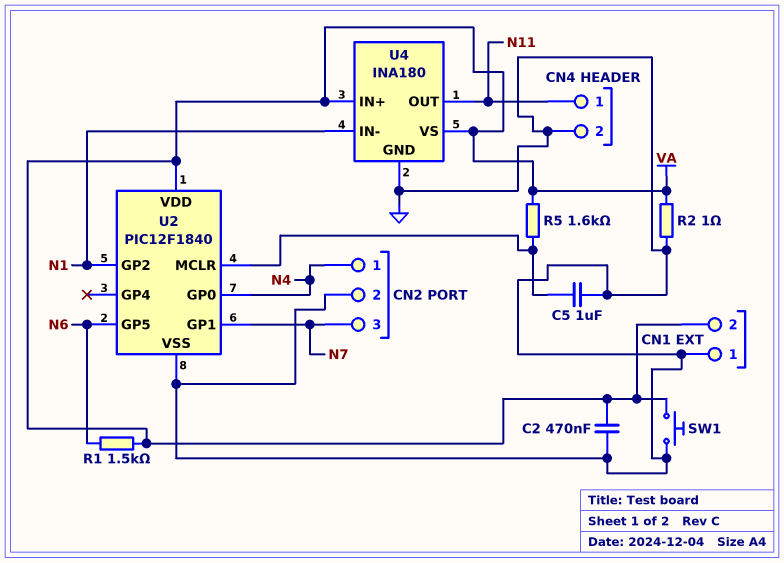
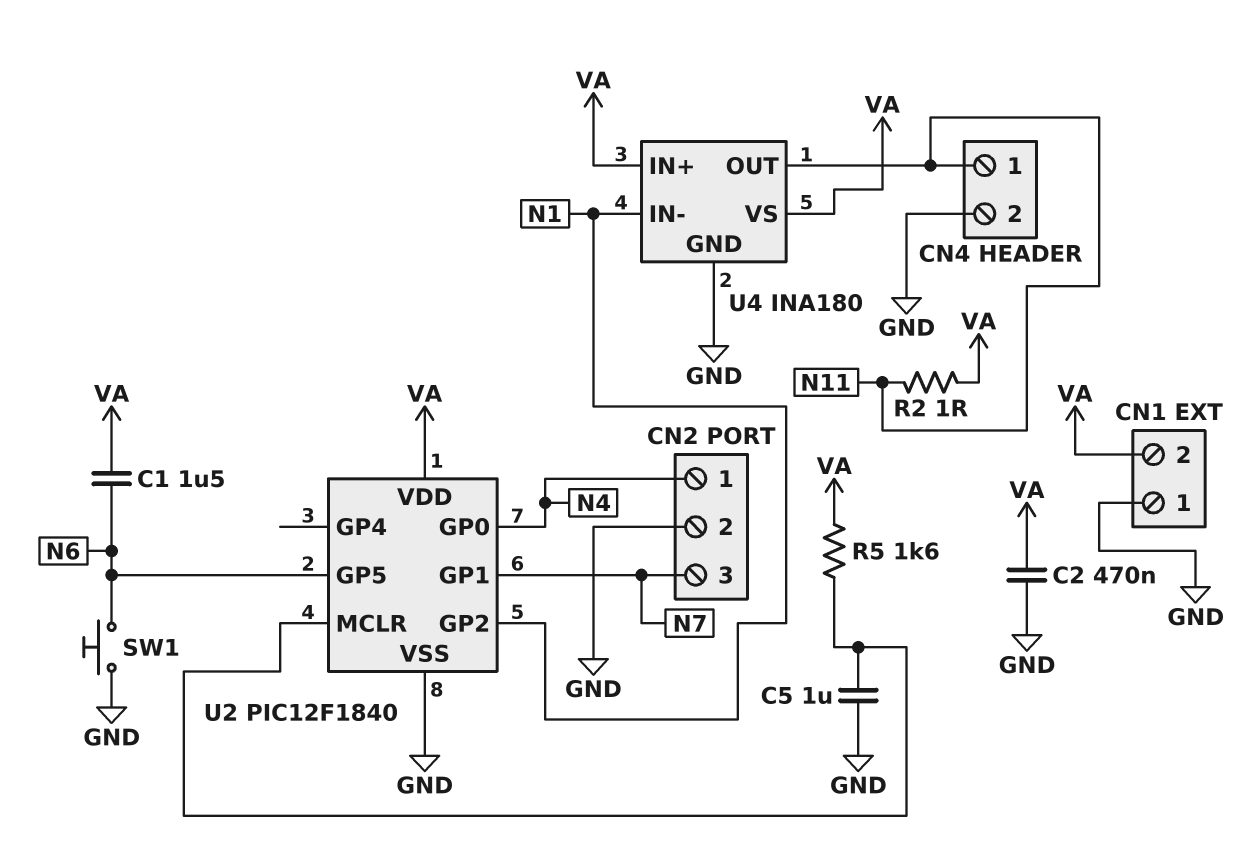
C1: none -> 1.5uF (N6, VA)
R1: 1.5k (N6, VA) -> none
R2: 1 (GND, VA) -> 1 (N11, VA)
SW1: button (GND, VA) -> button (GND, N6)

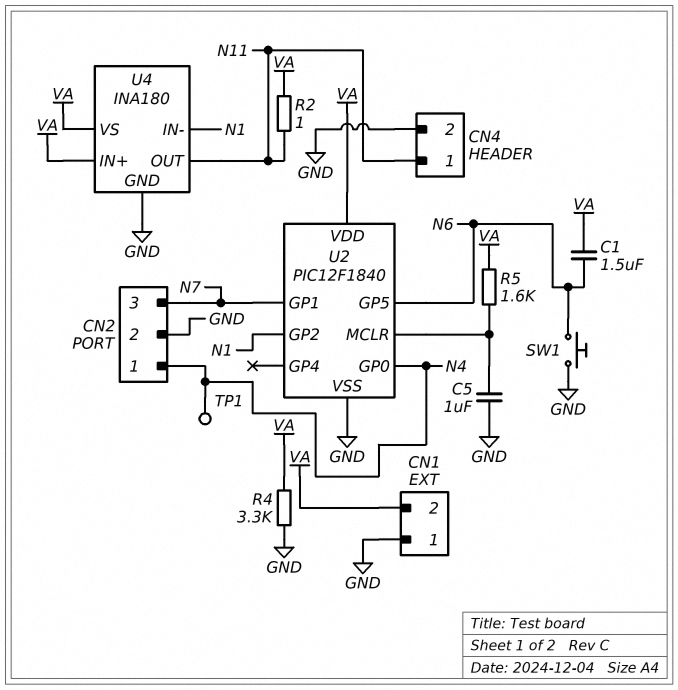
C2: 470nF (GND, VA) -> none
R4: none -> 3.3k (GND, VA)
TP1: none -> test point (N4)

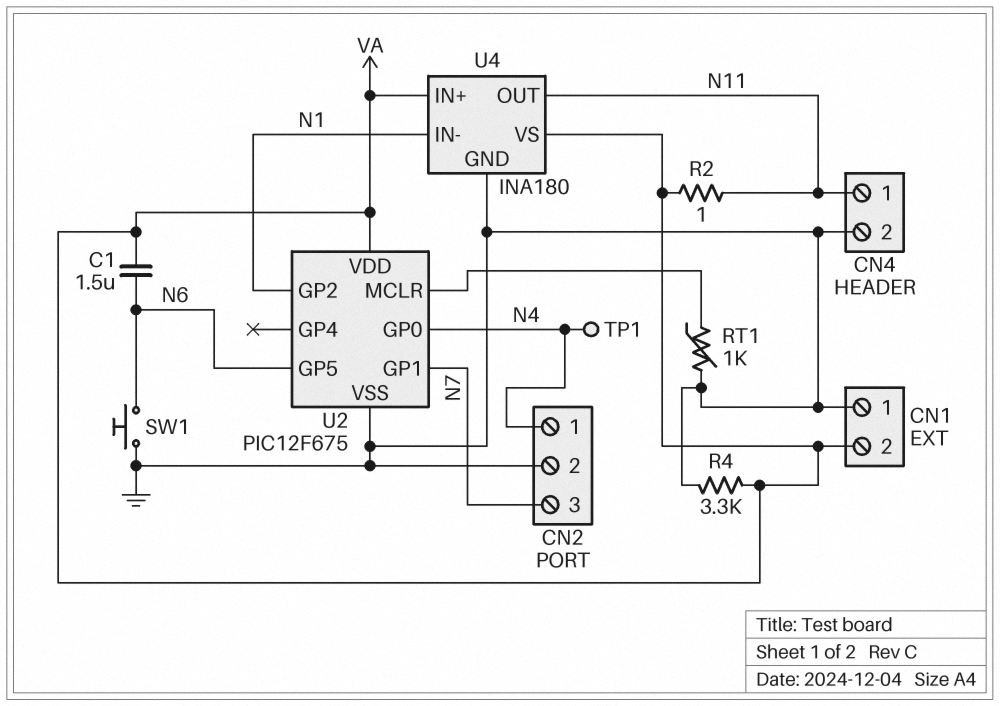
C5: 1uF (GND, U2/MCLR) -> none
R5: 1.6k (U2/MCLR, VA) -> none
RT1: none -> 1k (GND, U2/MCLR)
U2: PIC12F1840 -> PIC12F675

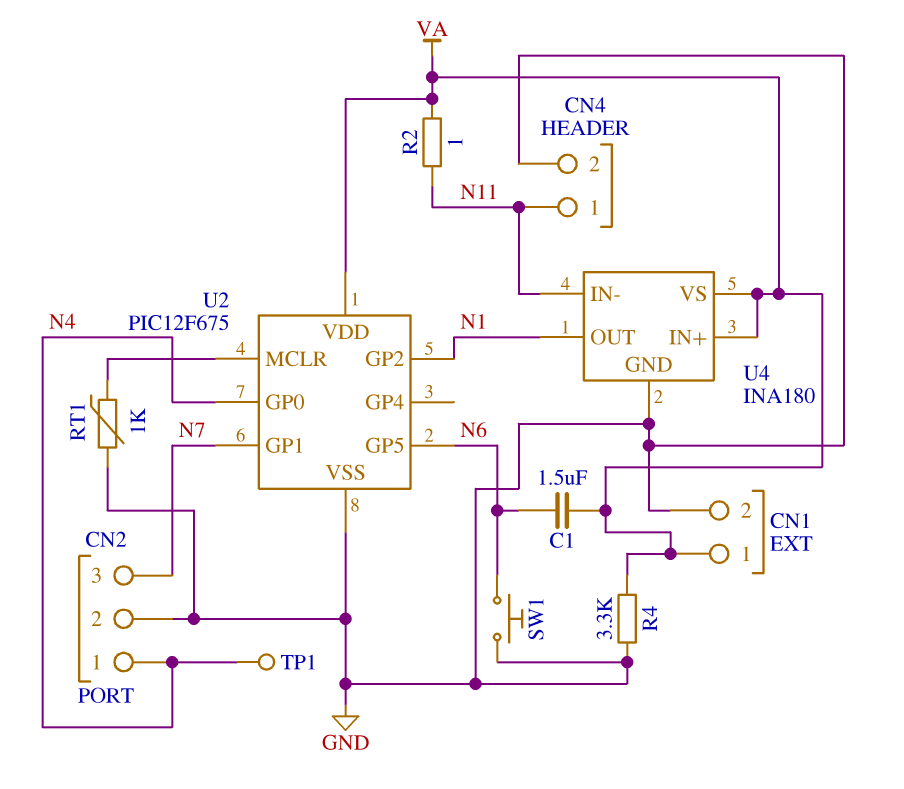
CN1 pin 1: GND -> VA
CN1 pin 2: VA -> GND
U4 pin IN-: N1 -> N11
U4 pin OUT: N11 -> N1

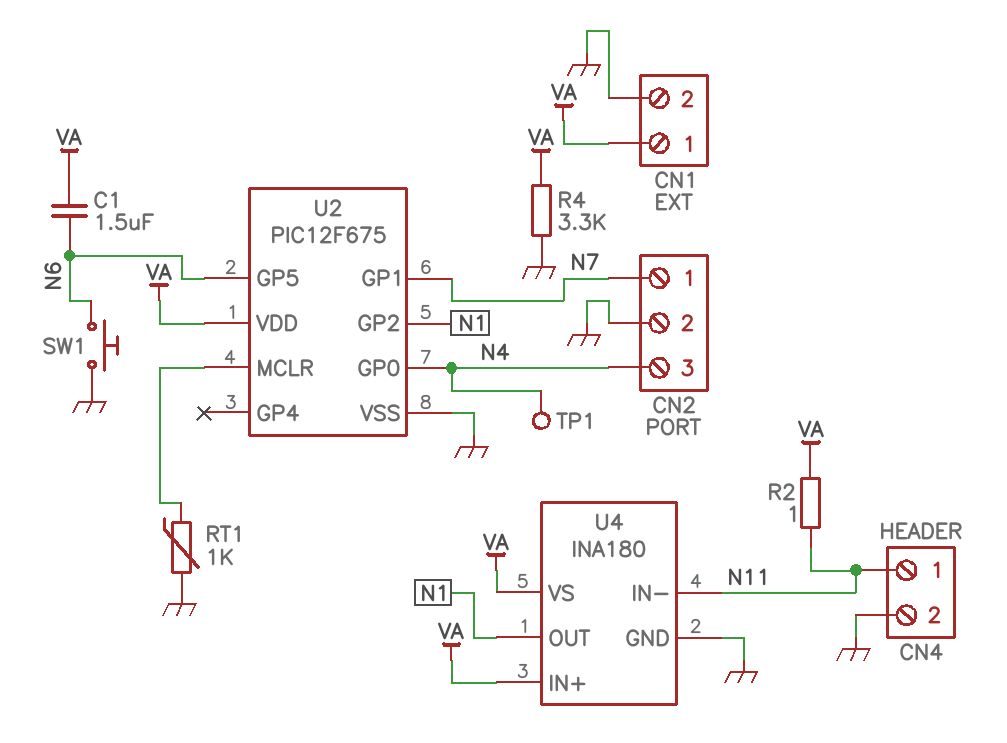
CN2 pin 1: N4 -> N7
CN2 pin 3: N7 -> N4

